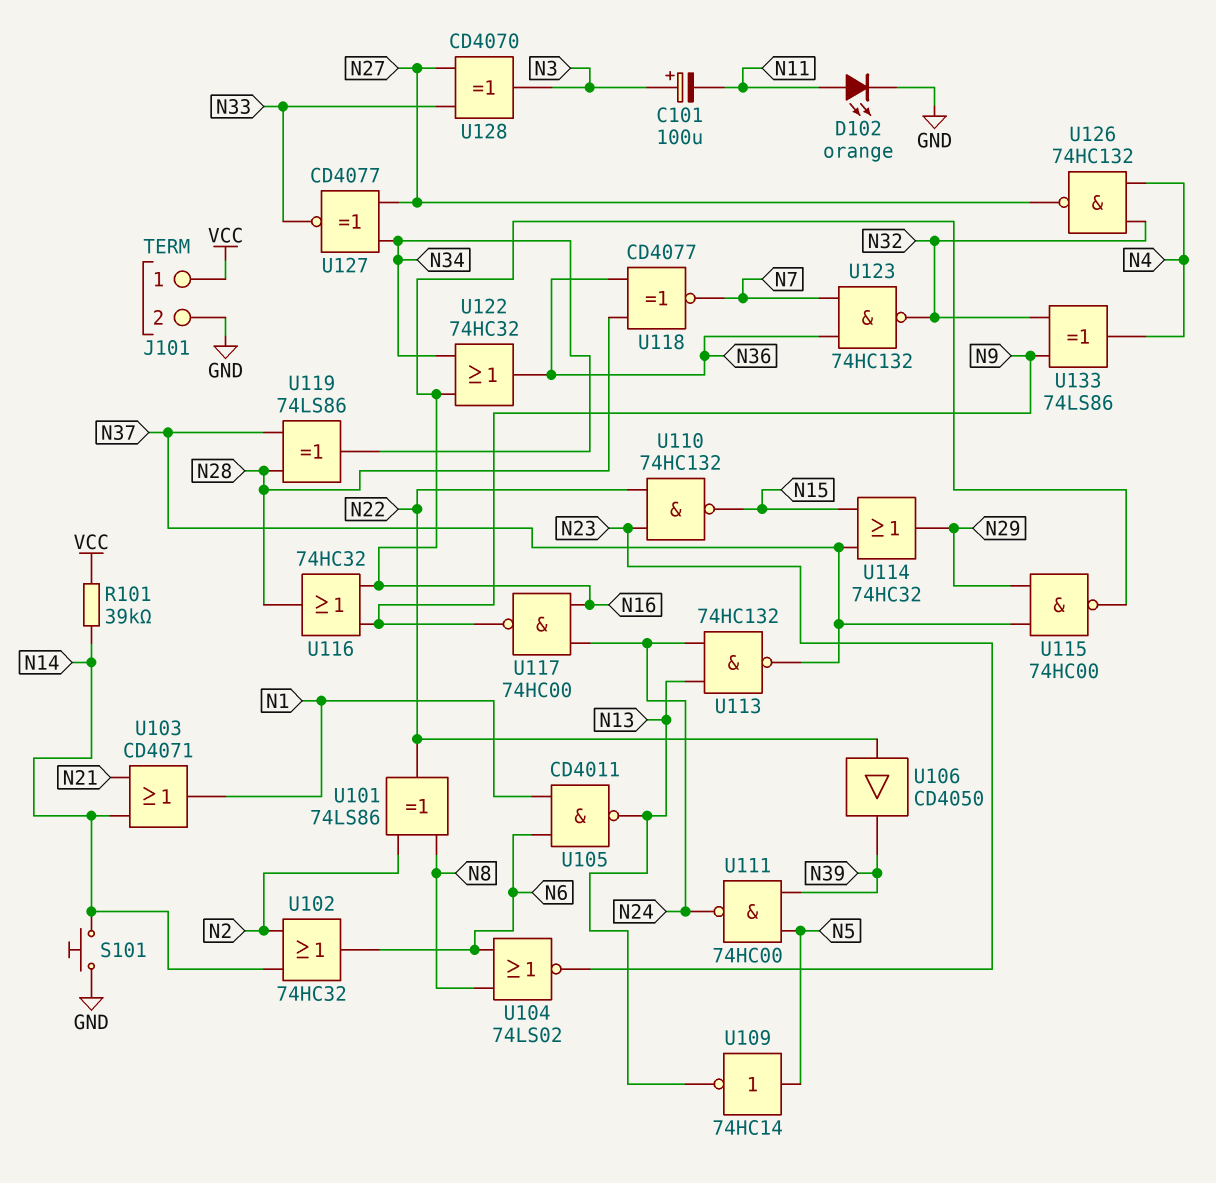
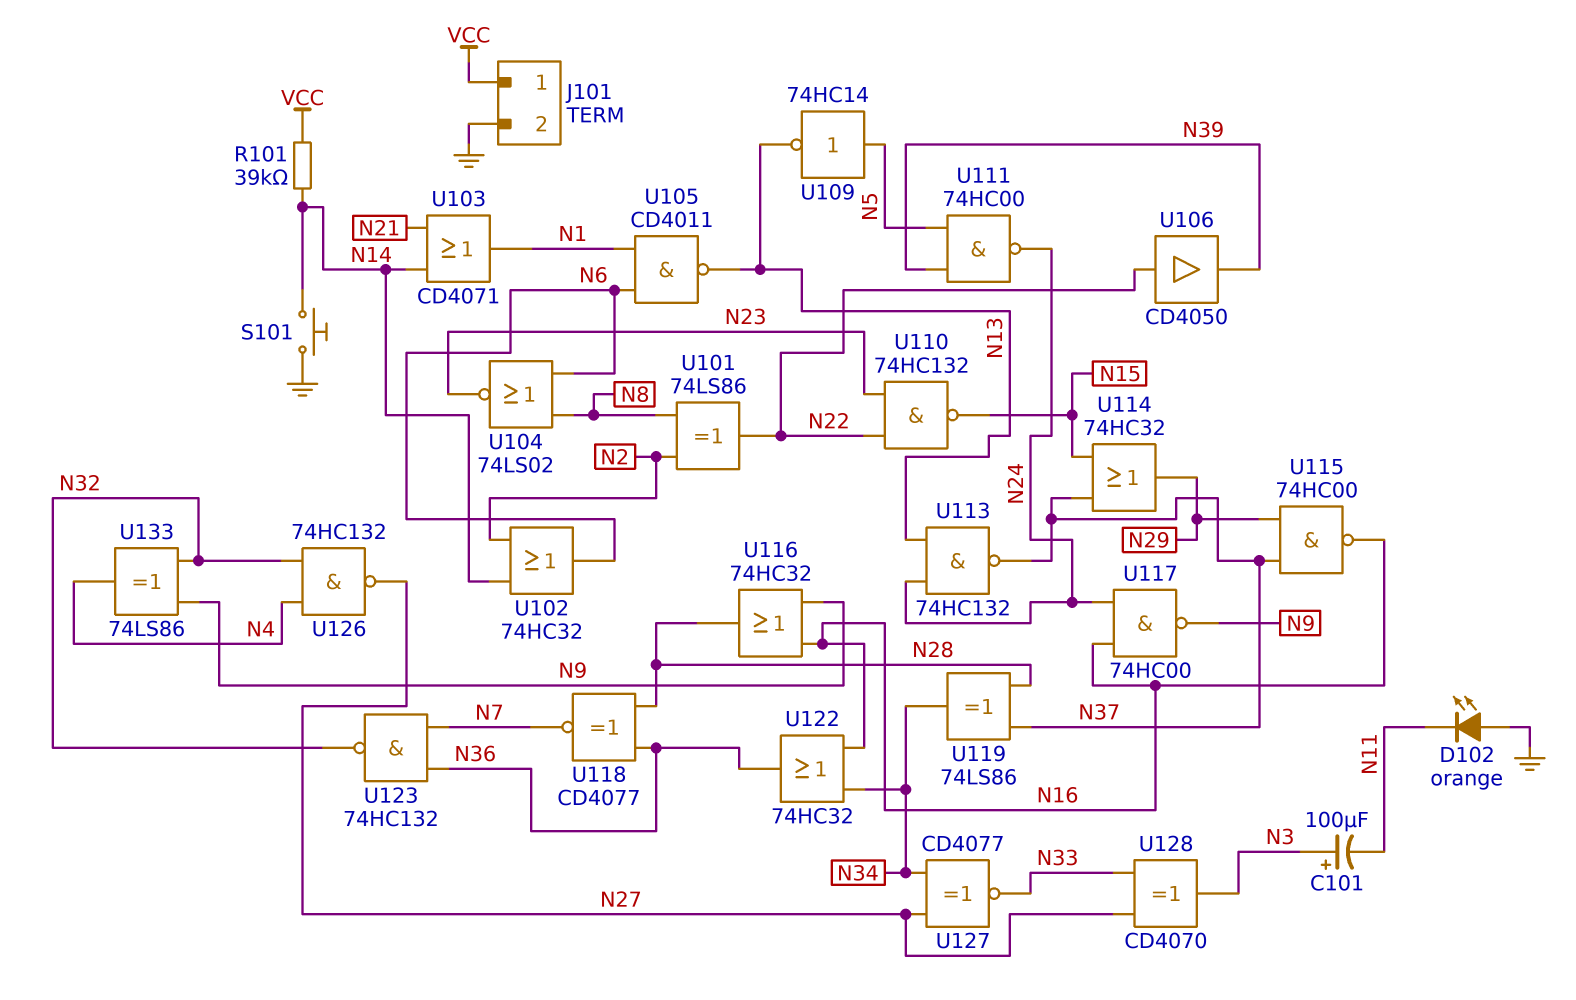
D102: LED orange (A N11, K GND) -> LED orange (A GND, K N11)

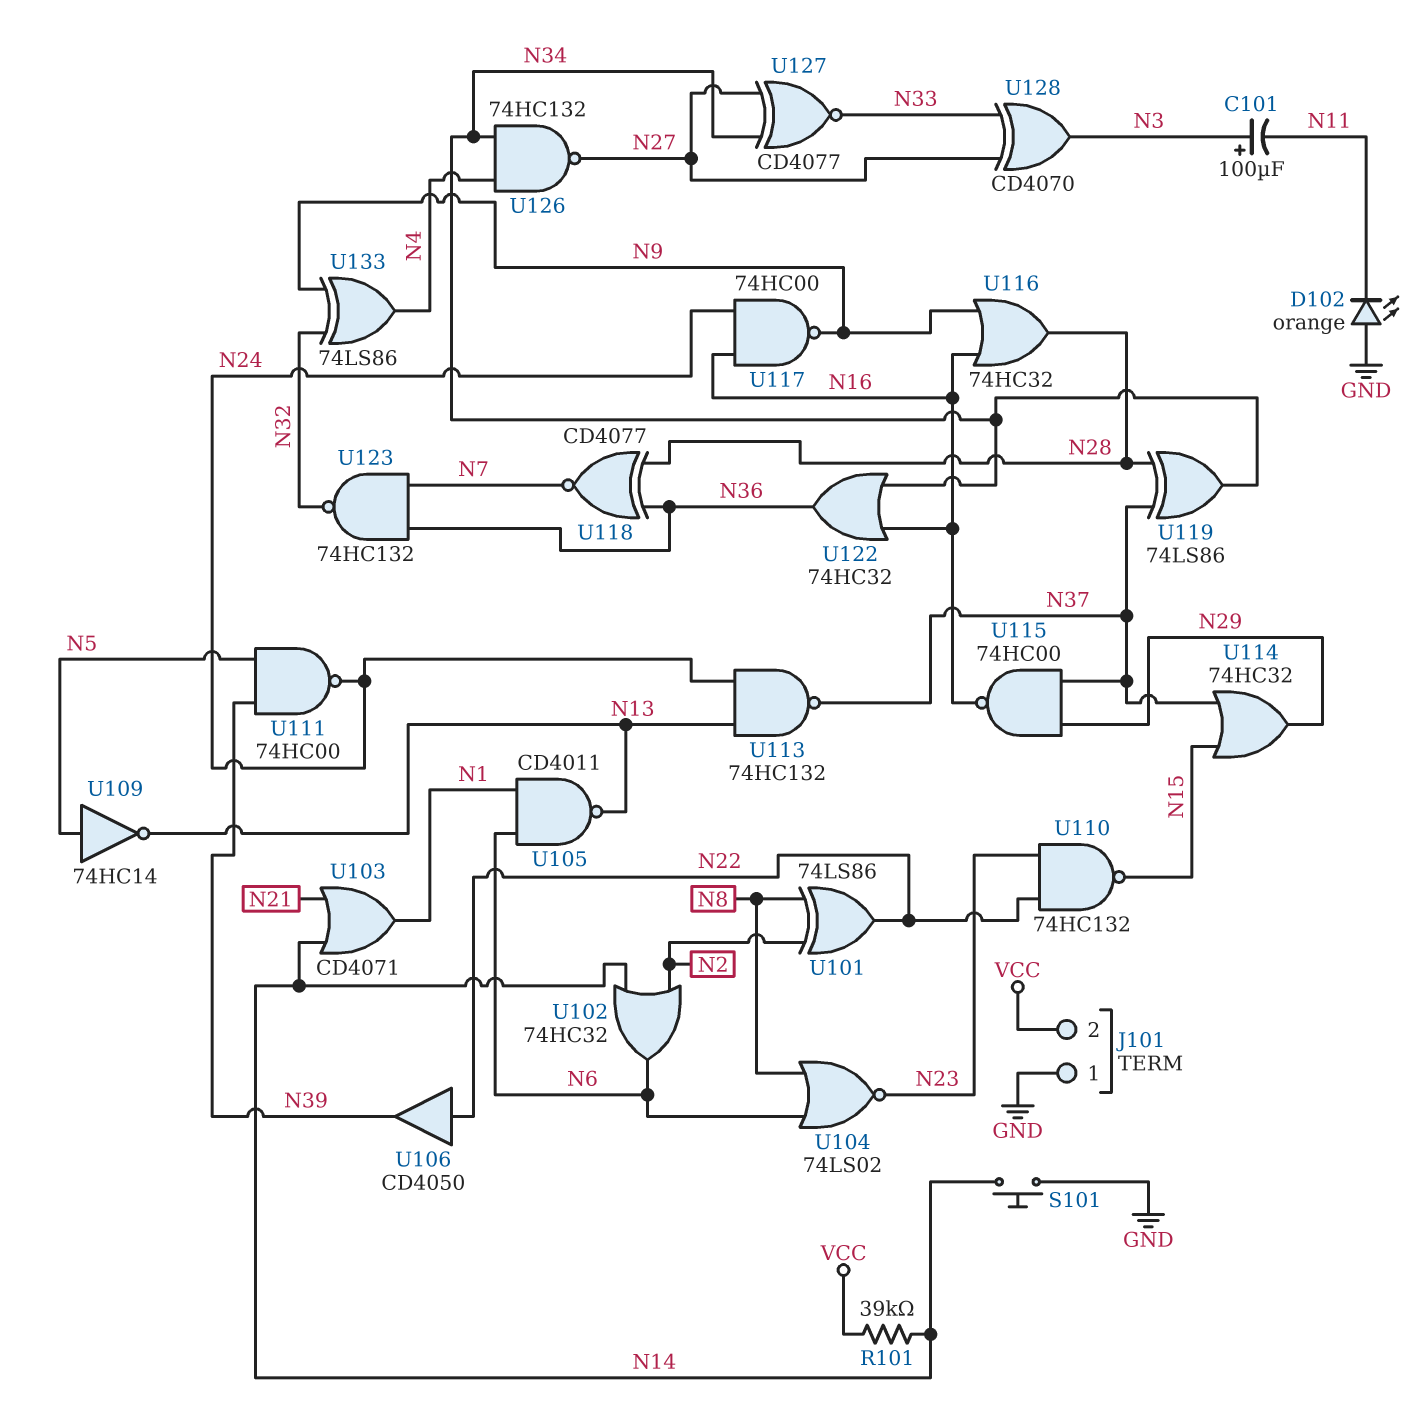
J101 pin 1: VCC -> GND
J101 pin 2: GND -> VCC
U126: NAND 74HC132 (in N4, in N32, out N27) -> NAND 74HC132 (in N4, in N34, out N27)

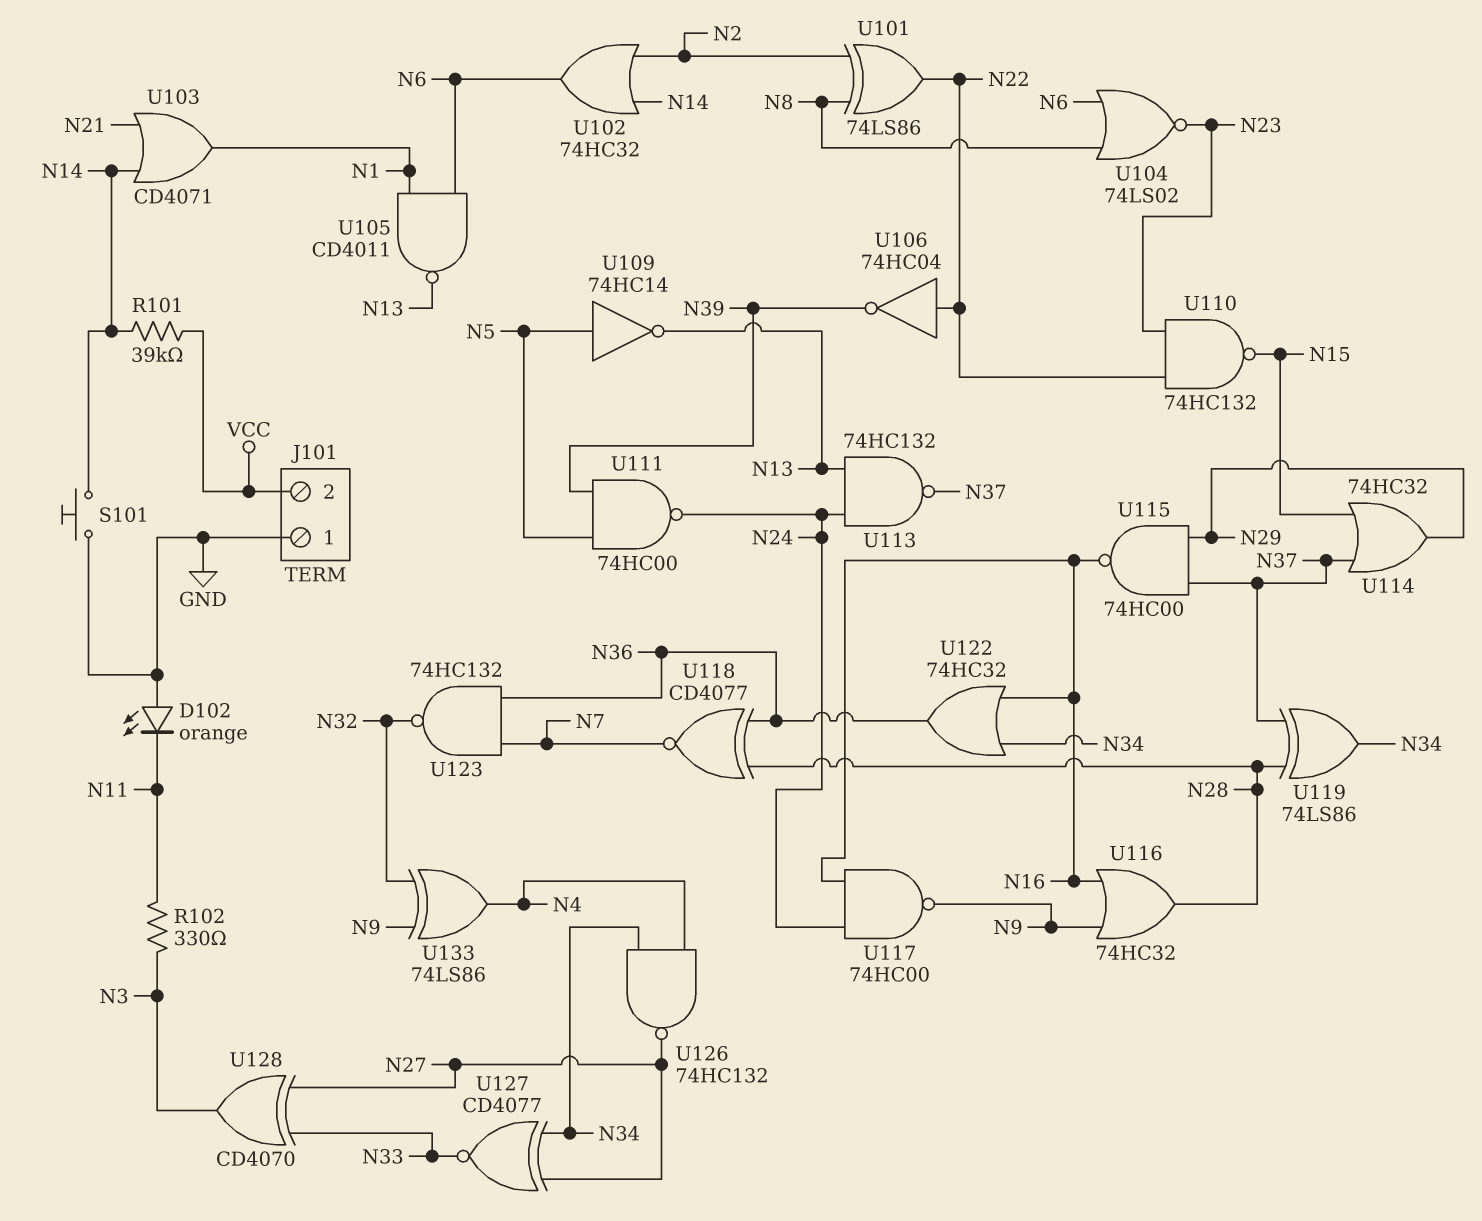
C101: 100uF (plus N3, minus N11) -> none
R102: none -> 330 (N3, N11)
U106: buffer CD4050 (in N22, out N39) -> NOT 74HC04 (in N22, out N39)

